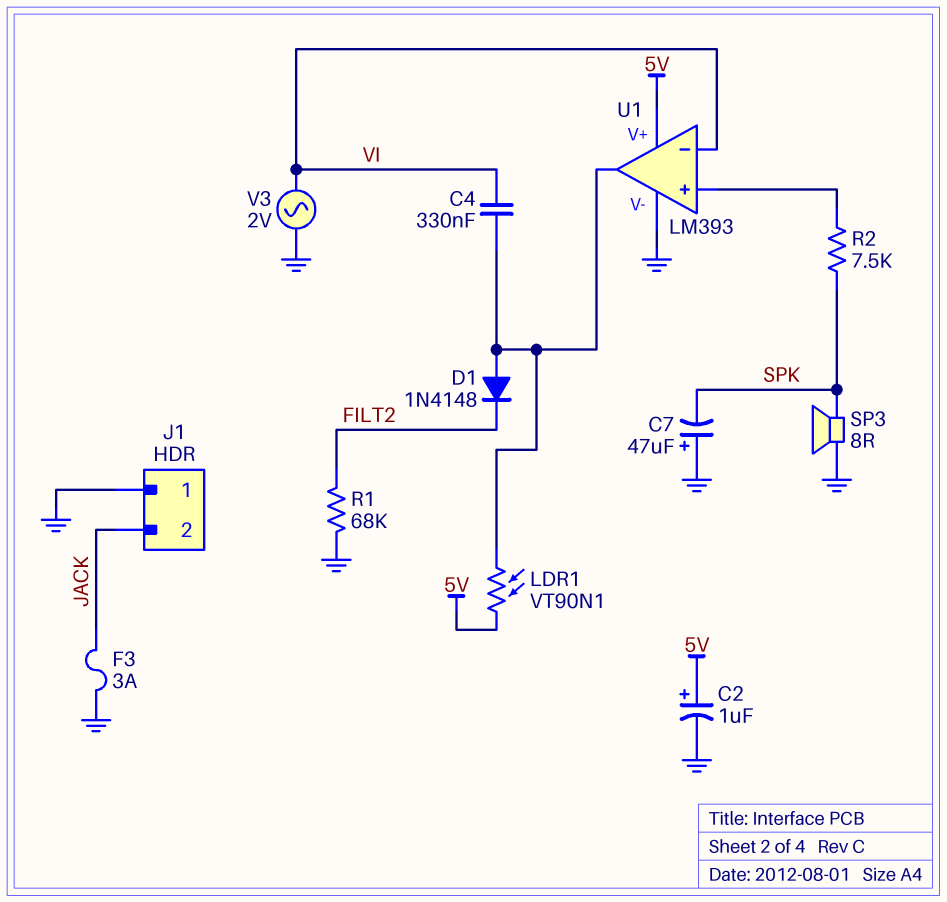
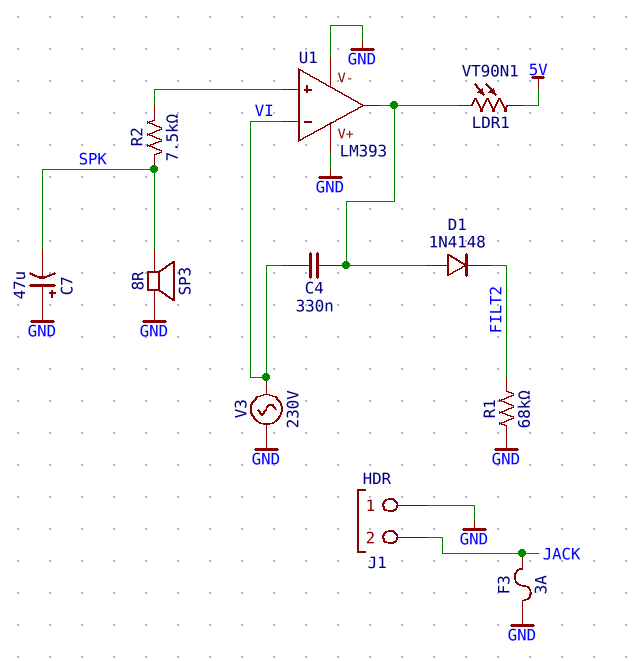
C2: 1uF (plus 5V, minus GND) -> none
U1 pin V+: 5V -> GND
V3: AC 2V (GND, VI) -> AC 230V (GND, VI)

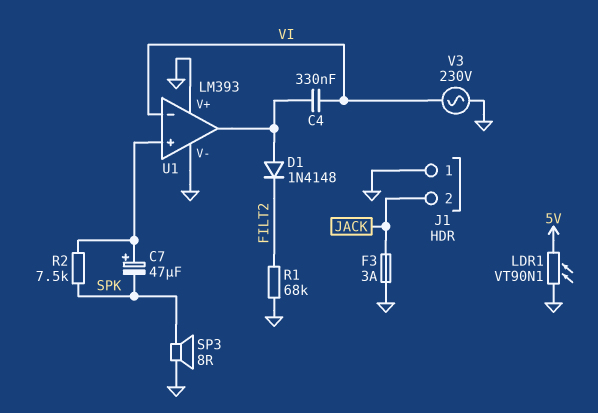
C7: 47uF (plus GND, minus SPK) -> 47uF (plus U1/in+, minus SPK)
LDR1: VT90N1 (5V, U1/out) -> VT90N1 (5V, GND)

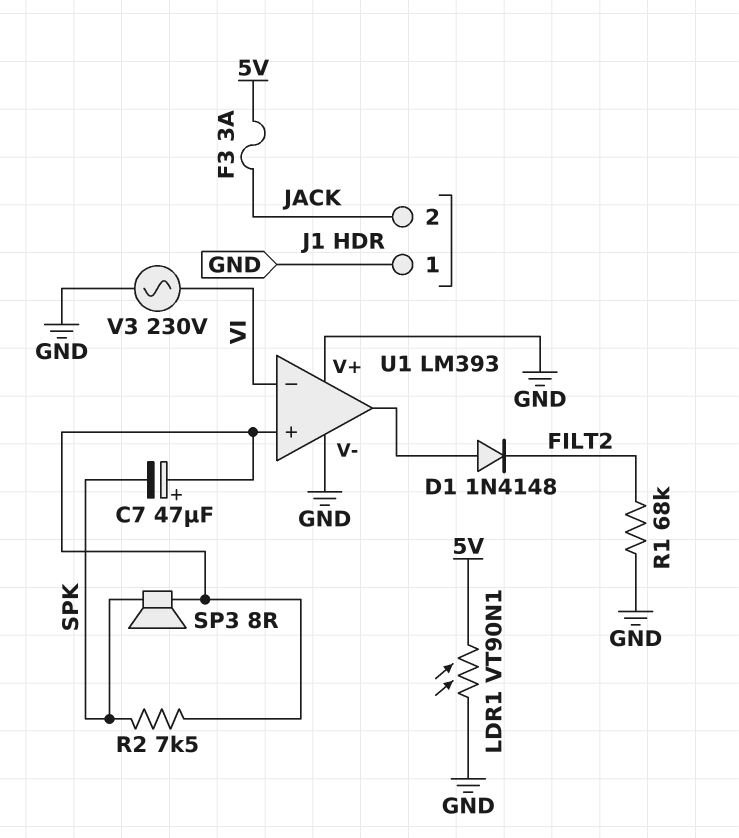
C4: 330nF (U1/out, VI) -> none
F3: 3A (GND, JACK) -> 3A (5V, JACK)
SP3: speaker 8R (GND, SPK) -> speaker 8R (SPK, U1/in+)

